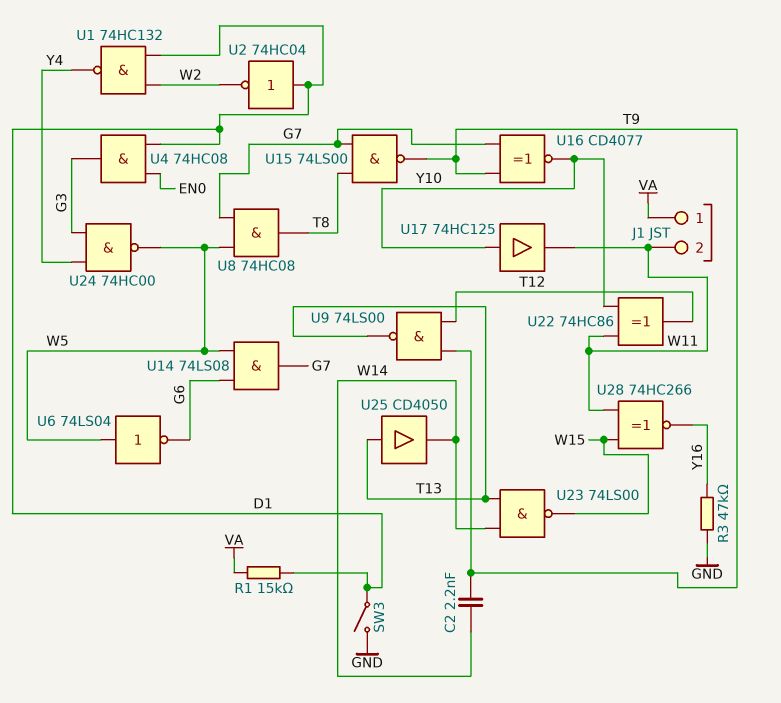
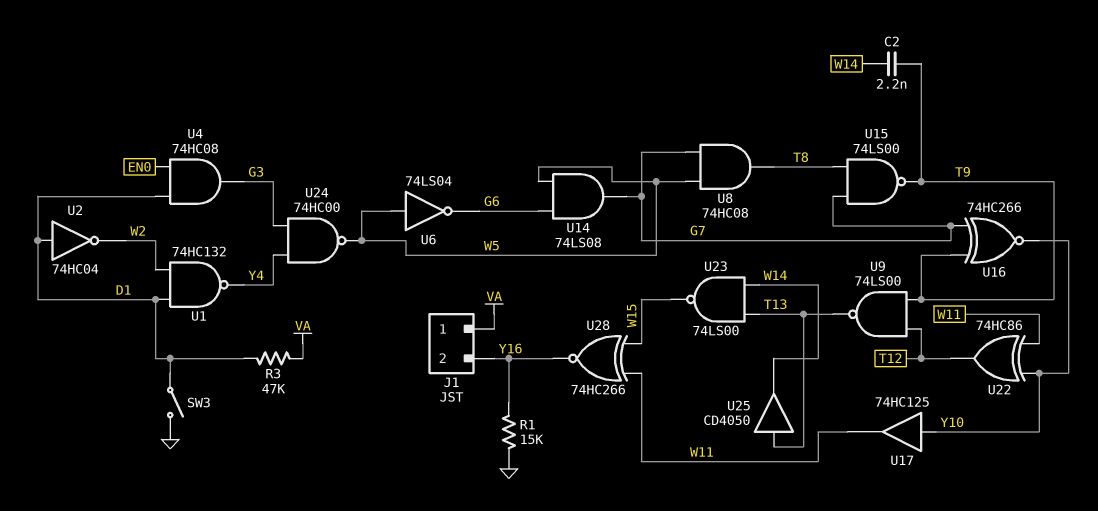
J1 pin 2: W11 -> Y16
R1: 15k (D1, VA) -> 15k (GND, Y16)
R3: 47k (GND, Y16) -> 47k (D1, VA)
U16: XNOR CD4077 (in G7, in T9, out Y10) -> XNOR 74HC266 (in G7, in T9, out Y10)

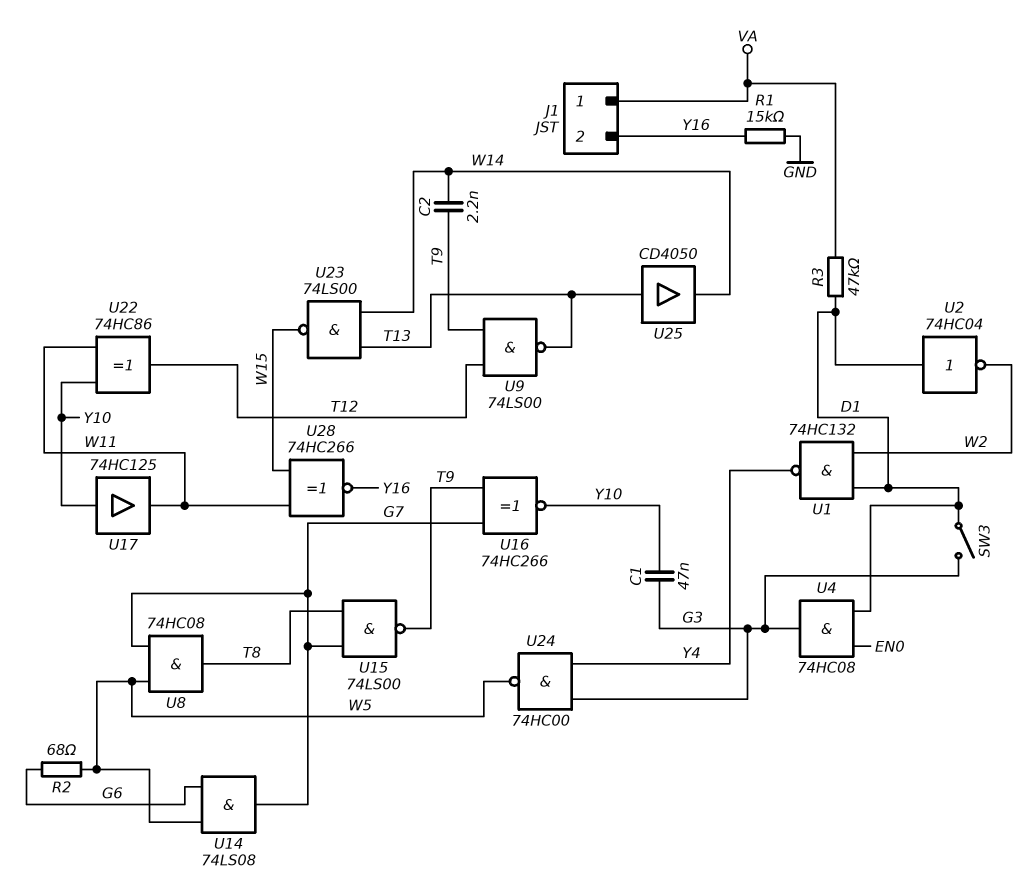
C1: none -> 47nF (G3, Y10)
R2: none -> 68 (G6, W5)
SW3: switch (D1, GND) -> switch (D1, G3)
U6: NOT 74LS04 (in W5, out G6) -> none

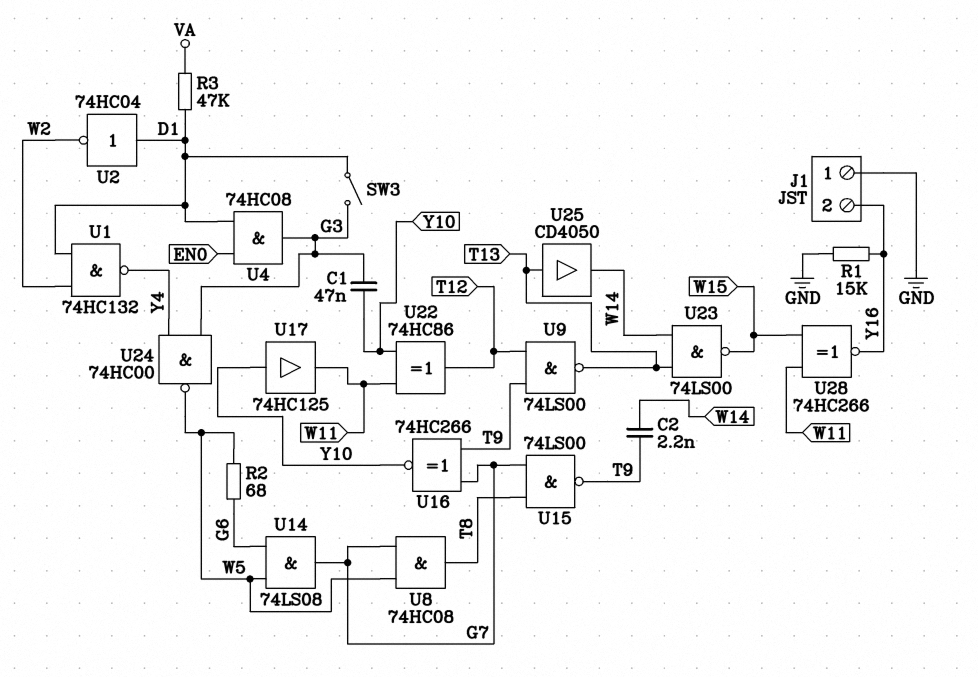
J1 pin 1: VA -> GND

